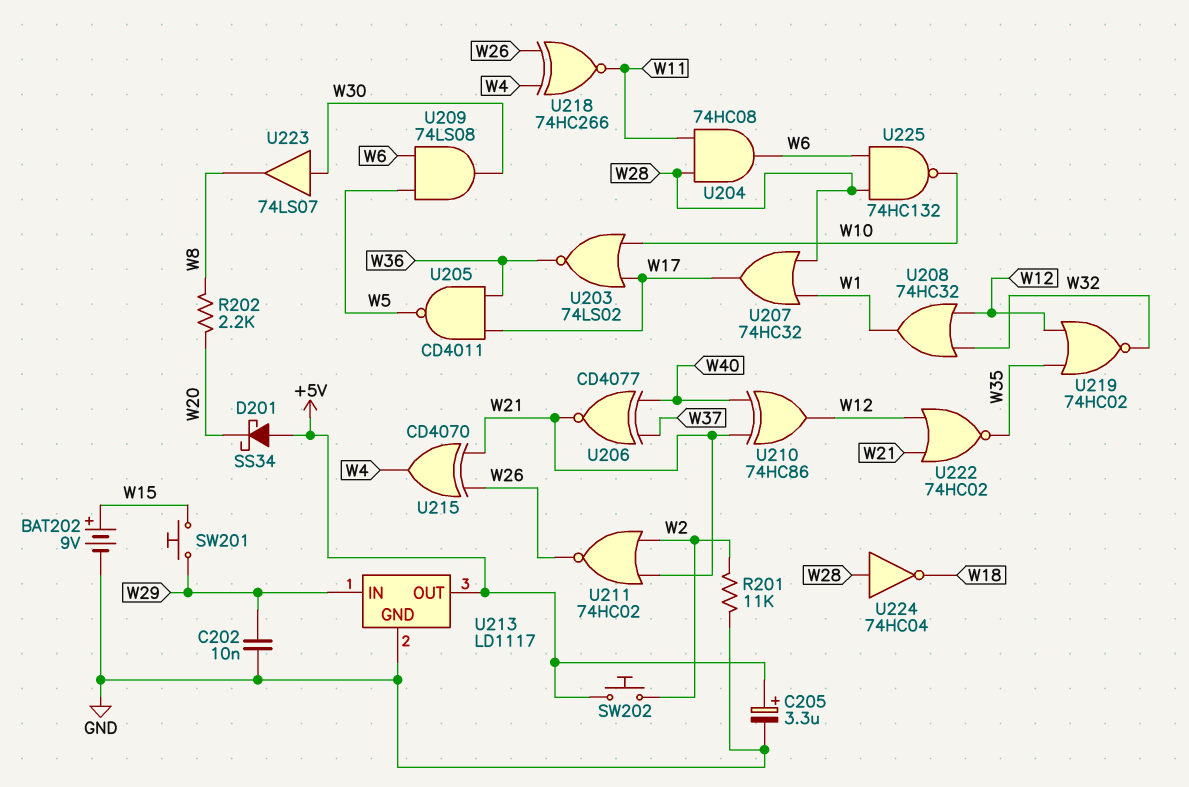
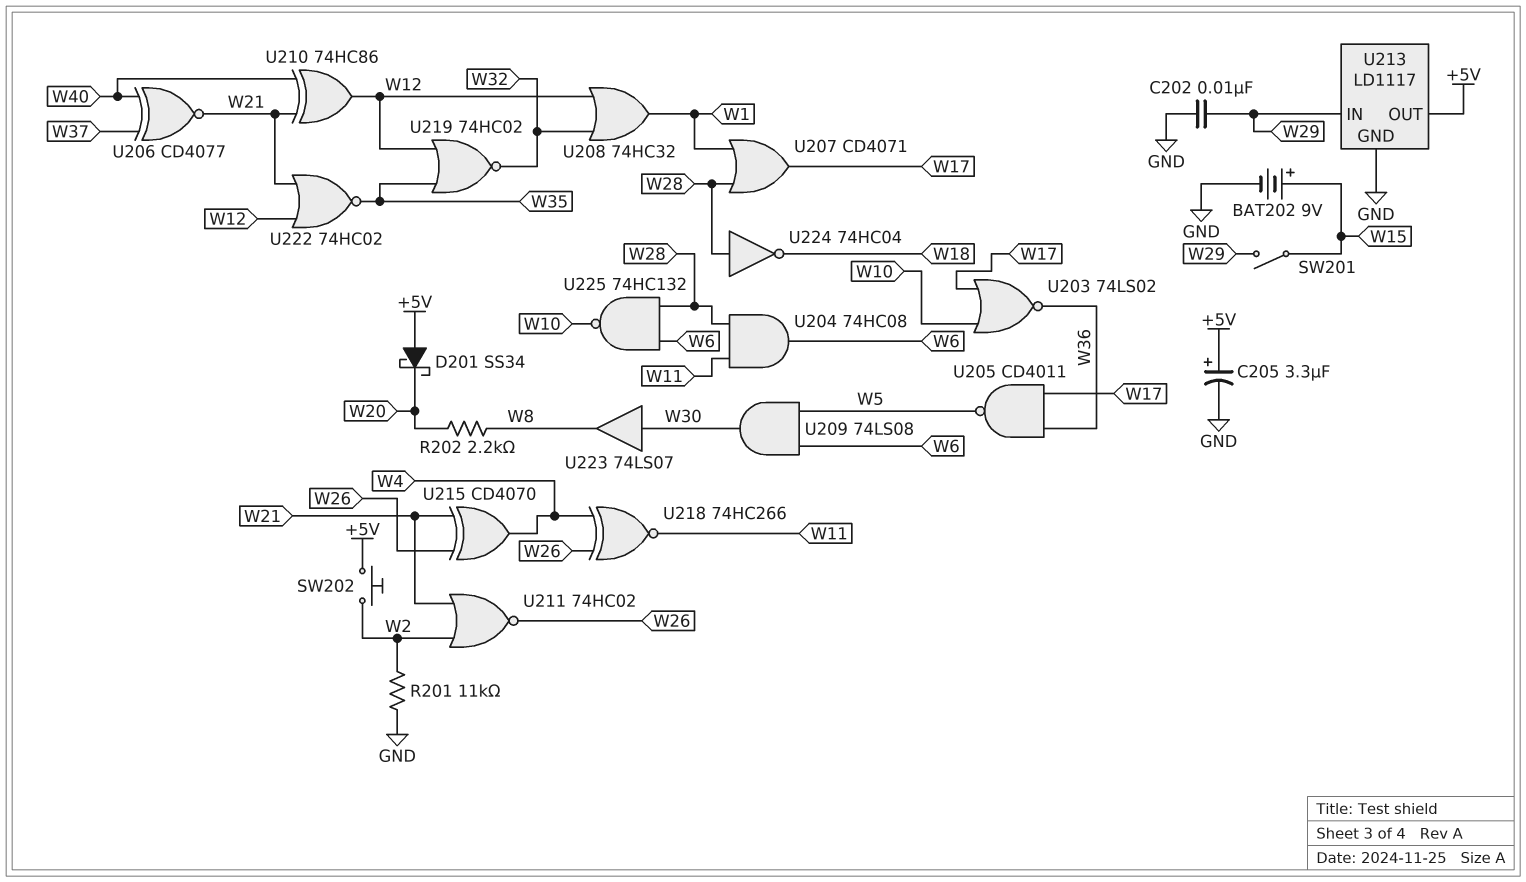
SW201: button (W15, W29) -> switch (W15, W29)
U207: OR 74HC32 (in W1, in W28, out W17) -> OR CD4071 (in W1, in W28, out W17)

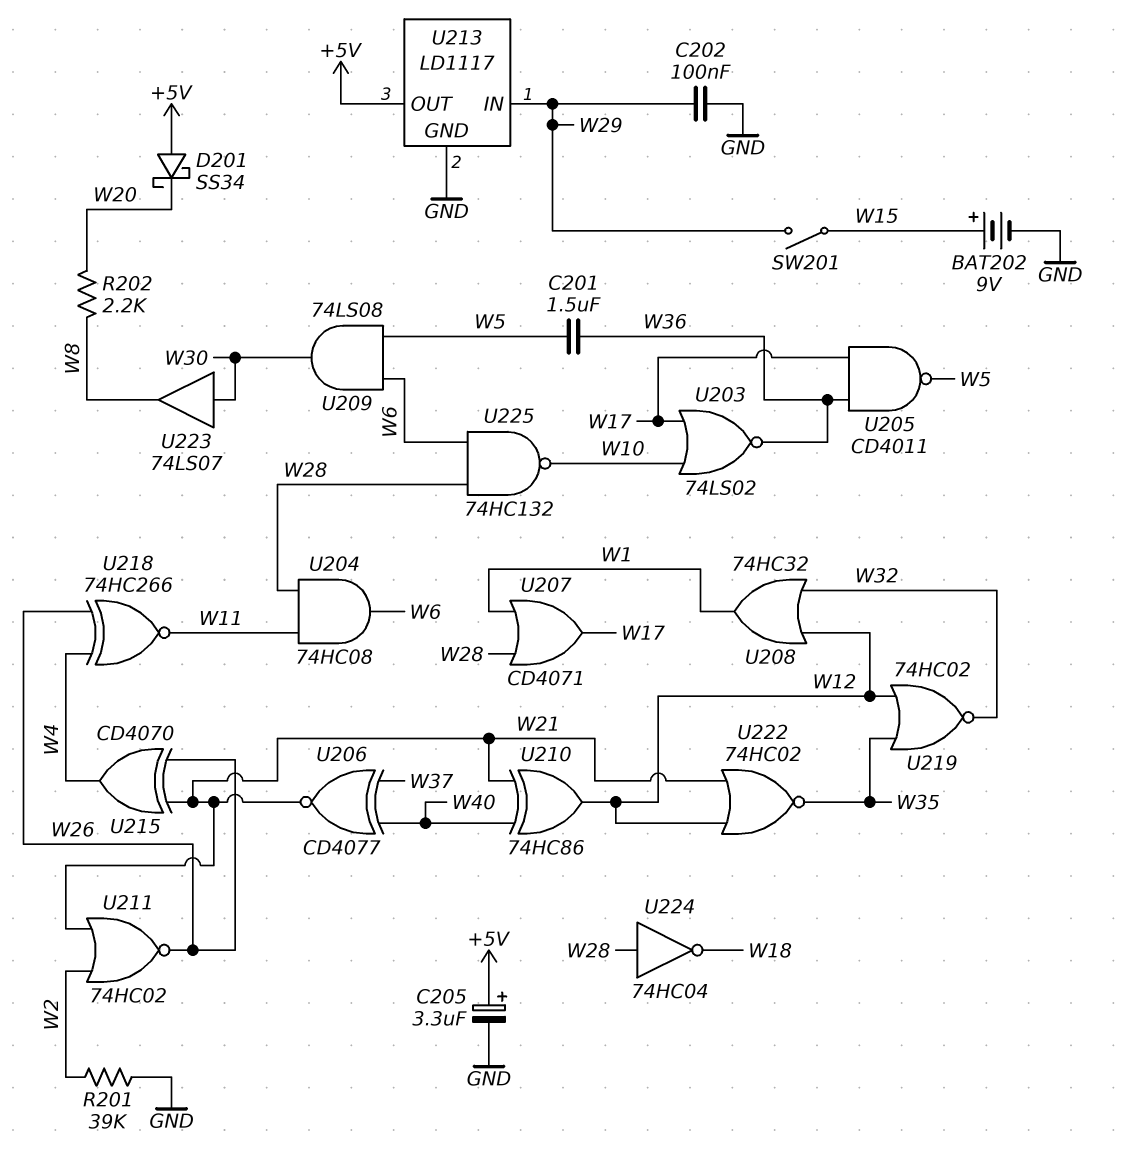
C201: none -> 1.5uF (W5, W36)
C202: 10nF (GND, W29) -> 100nF (GND, W29)
R201: 11k (GND, W2) -> 39k (GND, W2)
SW202: button (+5V, W2) -> none

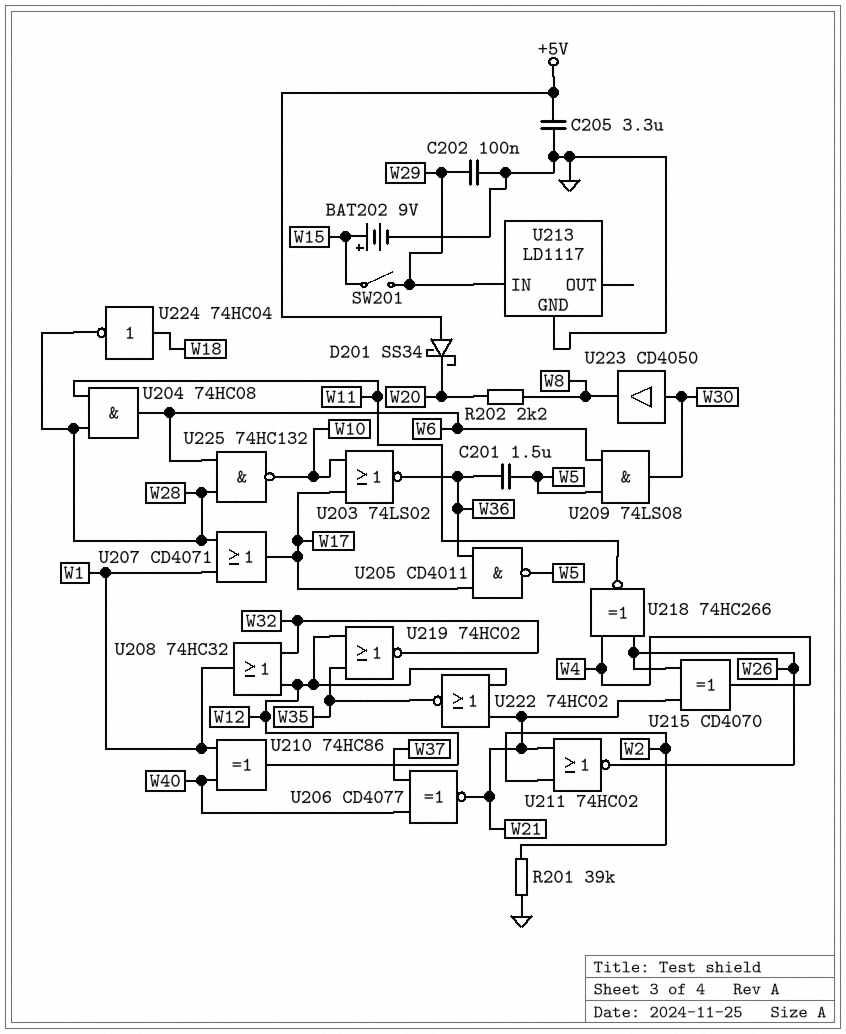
C205: 3.3uF (plus +5V, minus GND) -> 3.3uF (+5V, GND)
U210: XOR 74HC86 (in W21, in W40, out W12) -> XOR 74HC86 (in W1, in W40, out W12)
U213 pin OUT: +5V -> none
U223: buffer 74LS07 (in W30, out W8) -> buffer CD4050 (in W30, out W8)
U224: NOT 74HC04 (in W28, out W18) -> NOT 74HC04 (in W18, out W28)

